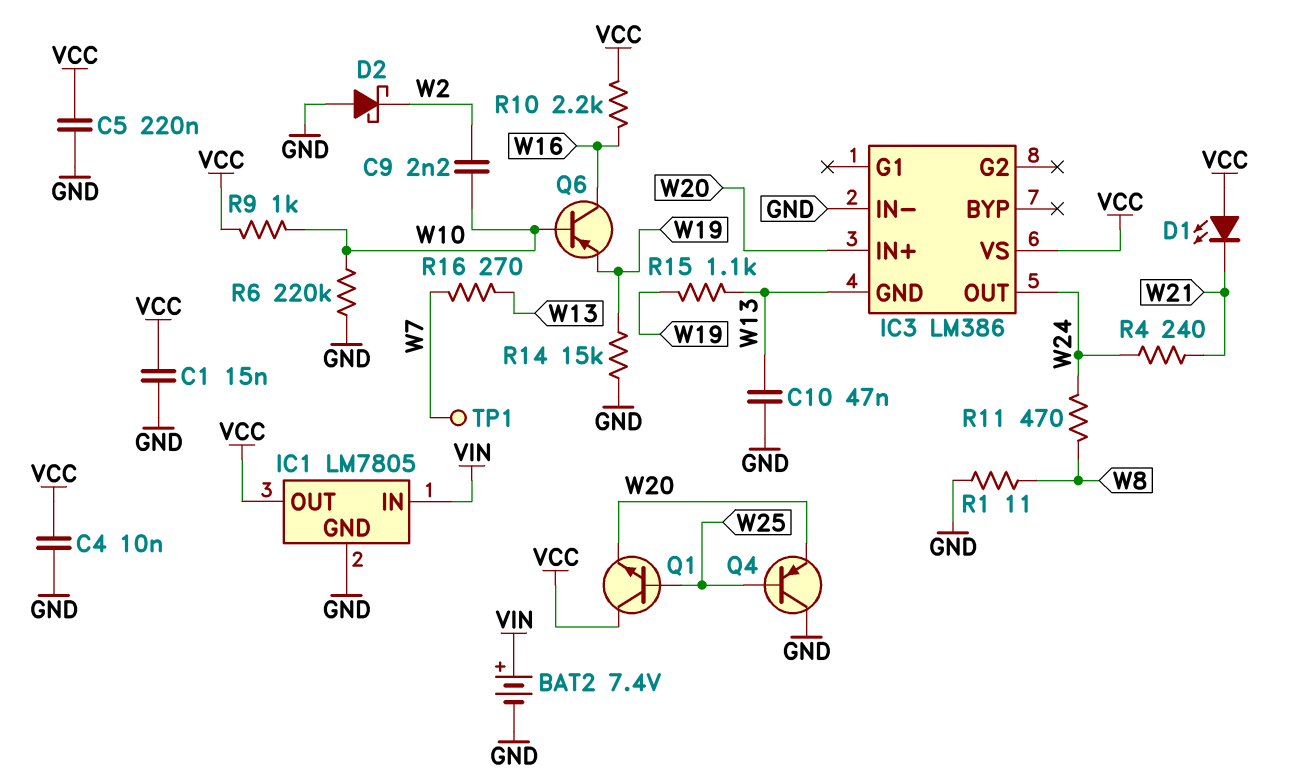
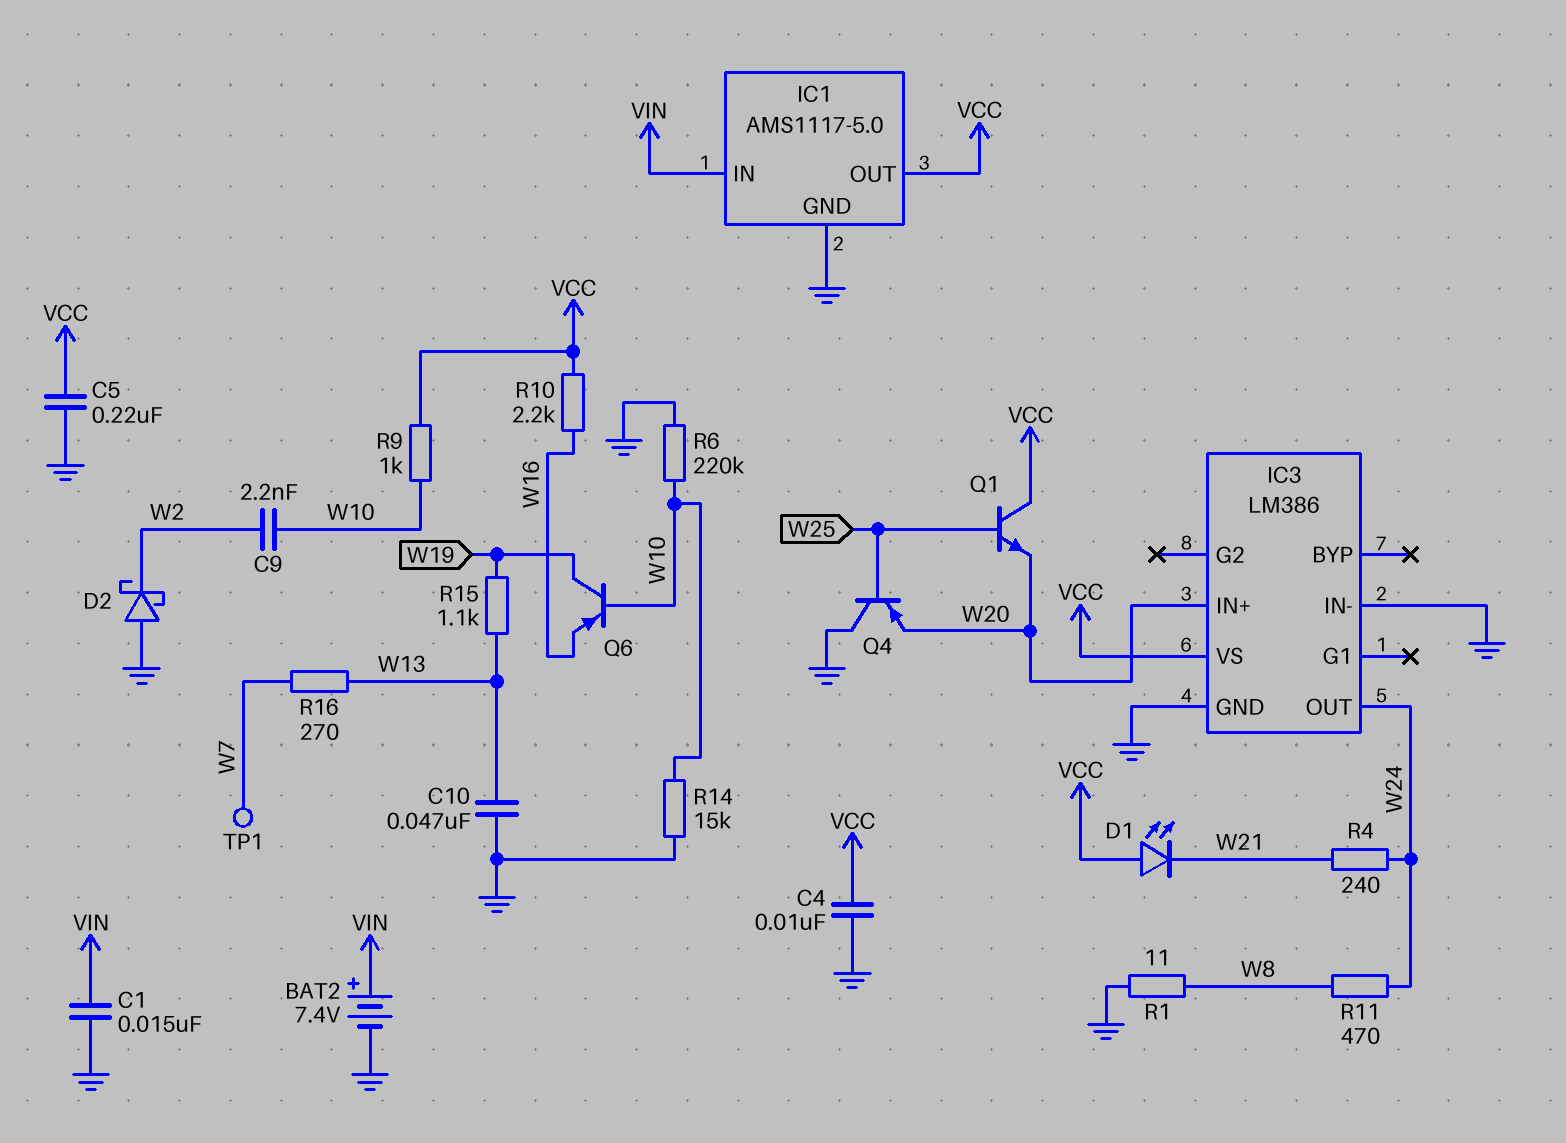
C1: 15nF (GND, VCC) -> 15nF (GND, VIN)
IC1: LM7805 -> AMS1117-5.0
IC3 pin GND: W13 -> GND
Q6: PNP (B W10, C W16, E W19) -> PNP (B W10, C W19, E W16)
R14: 15k (GND, W19) -> 15k (GND, W10)

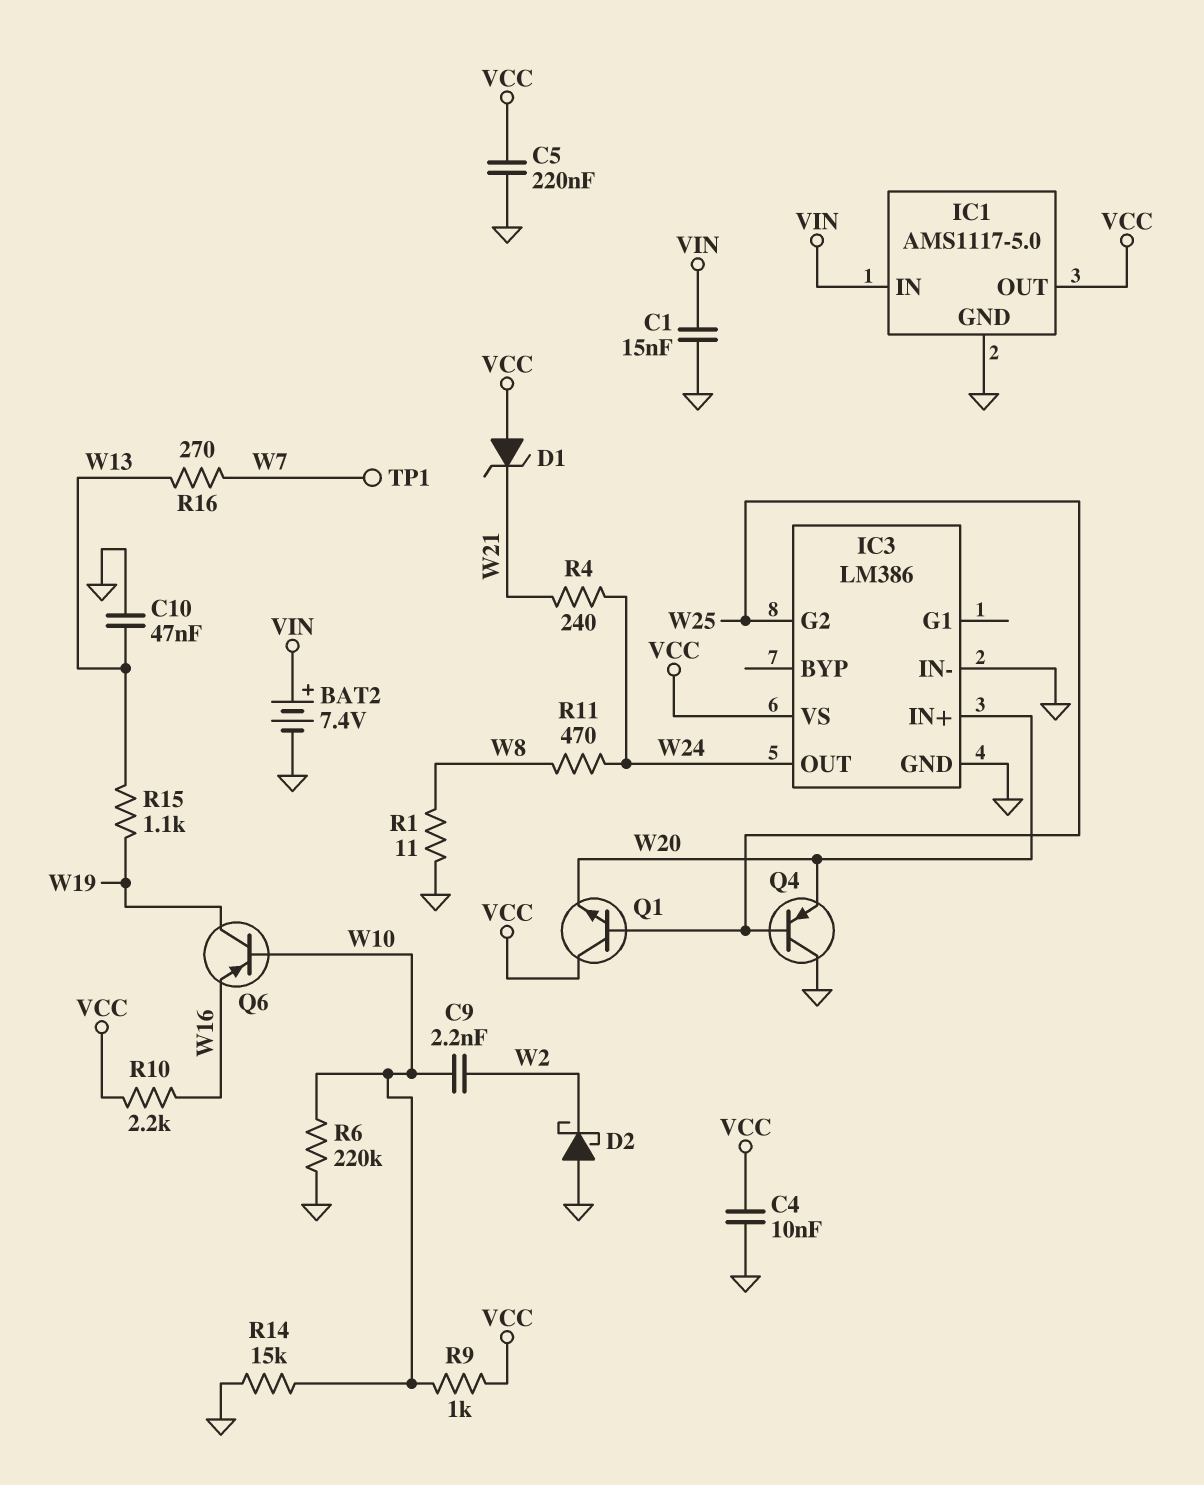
D1: LED (A VCC, K W21) -> zener (A VCC, K W21)
IC3 pin G2: none -> W25

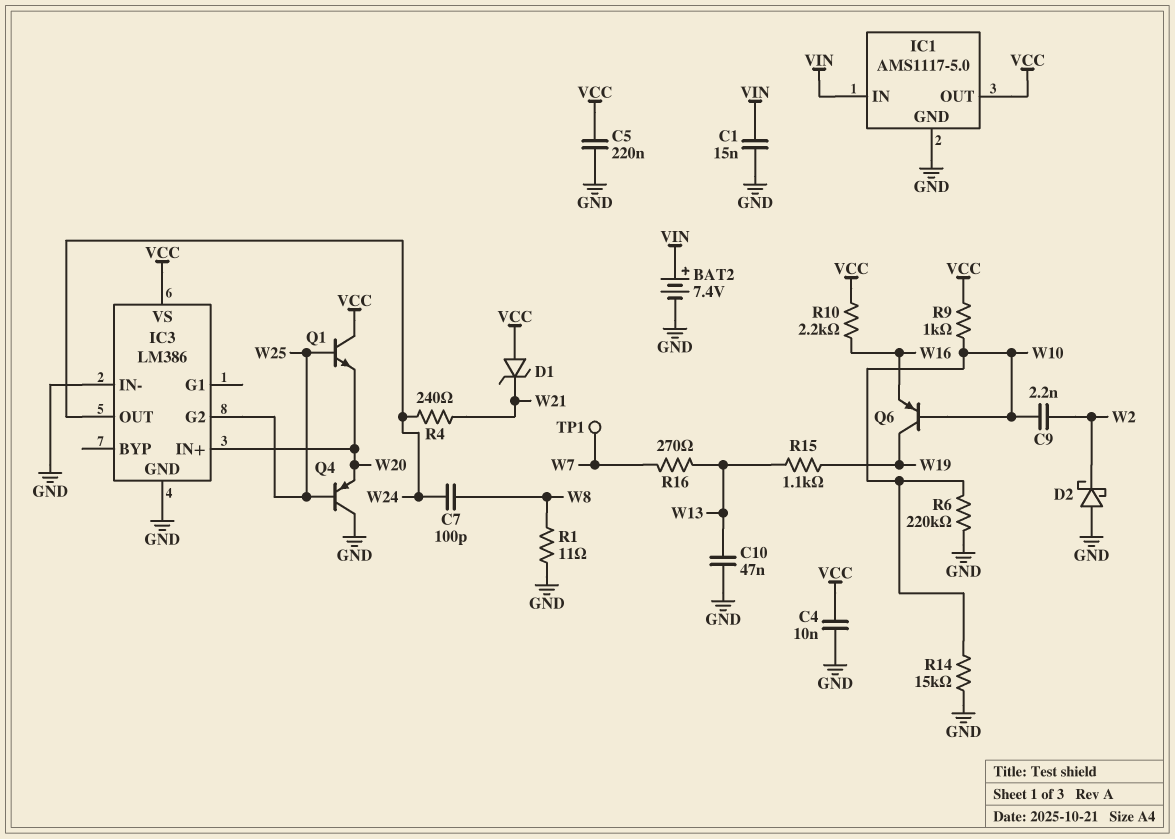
C7: none -> 100pF (W8, W24)
R11: 470 (W8, W24) -> none

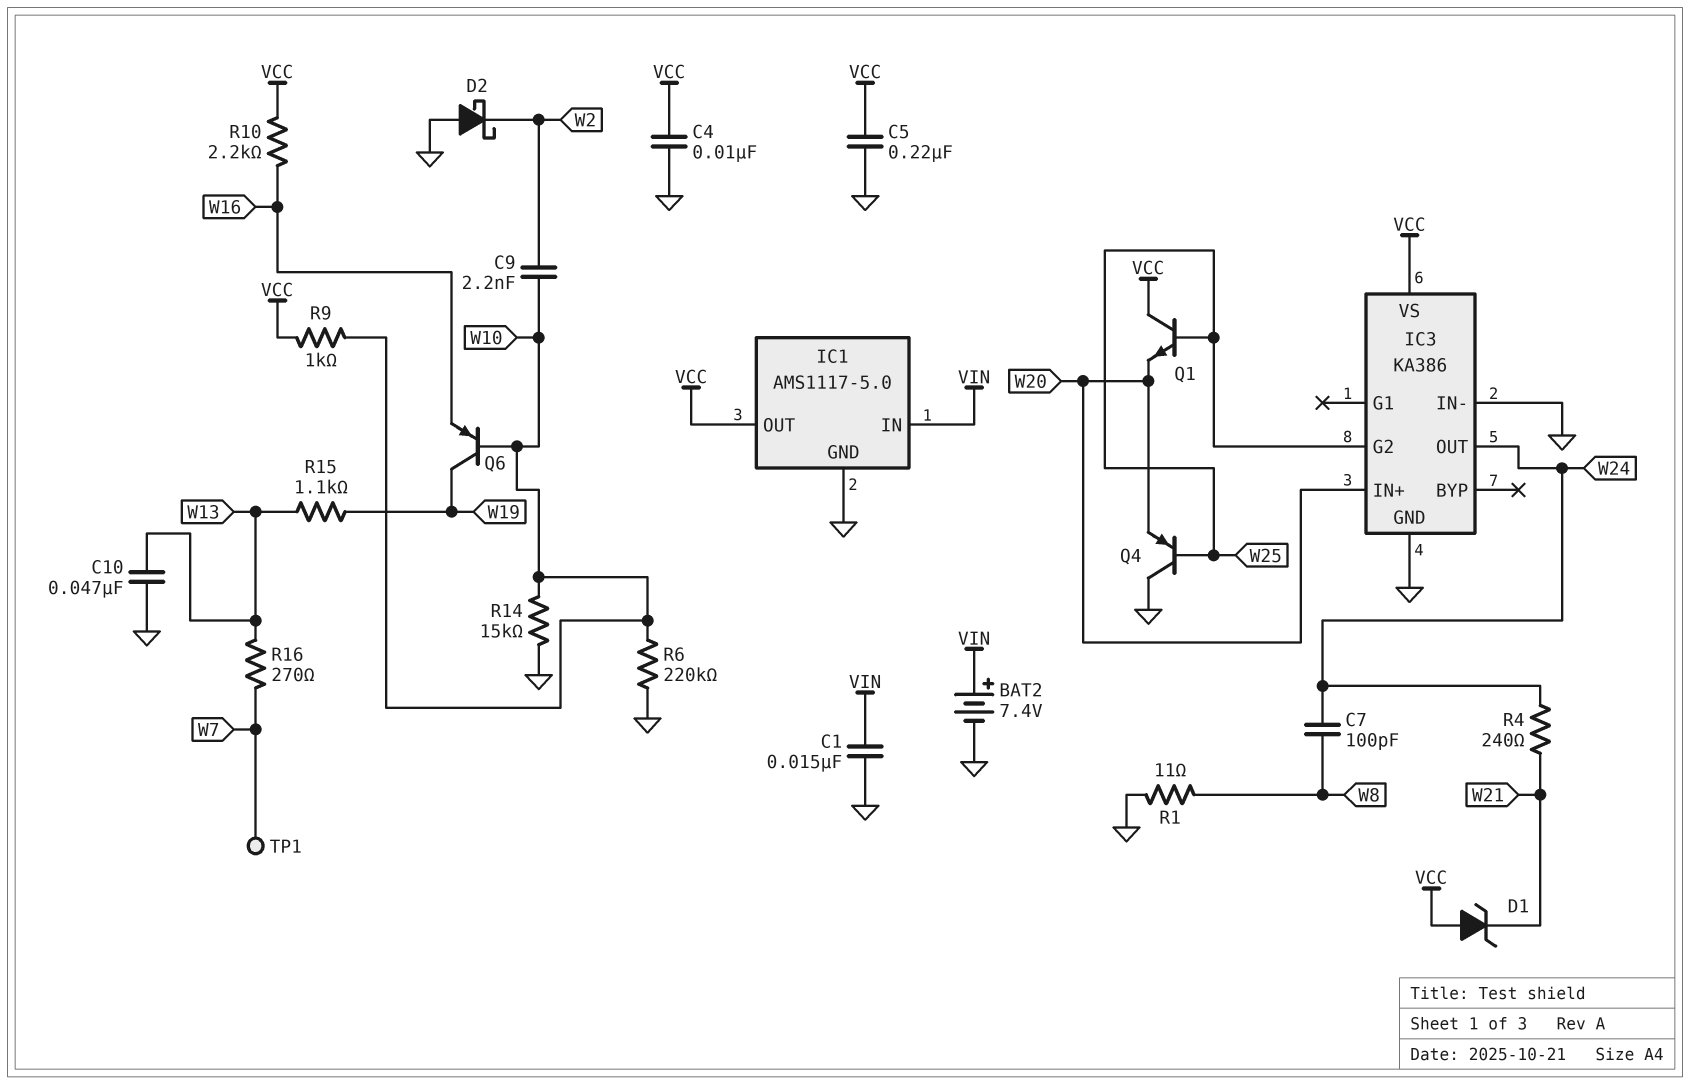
IC3: LM386 -> KA386

